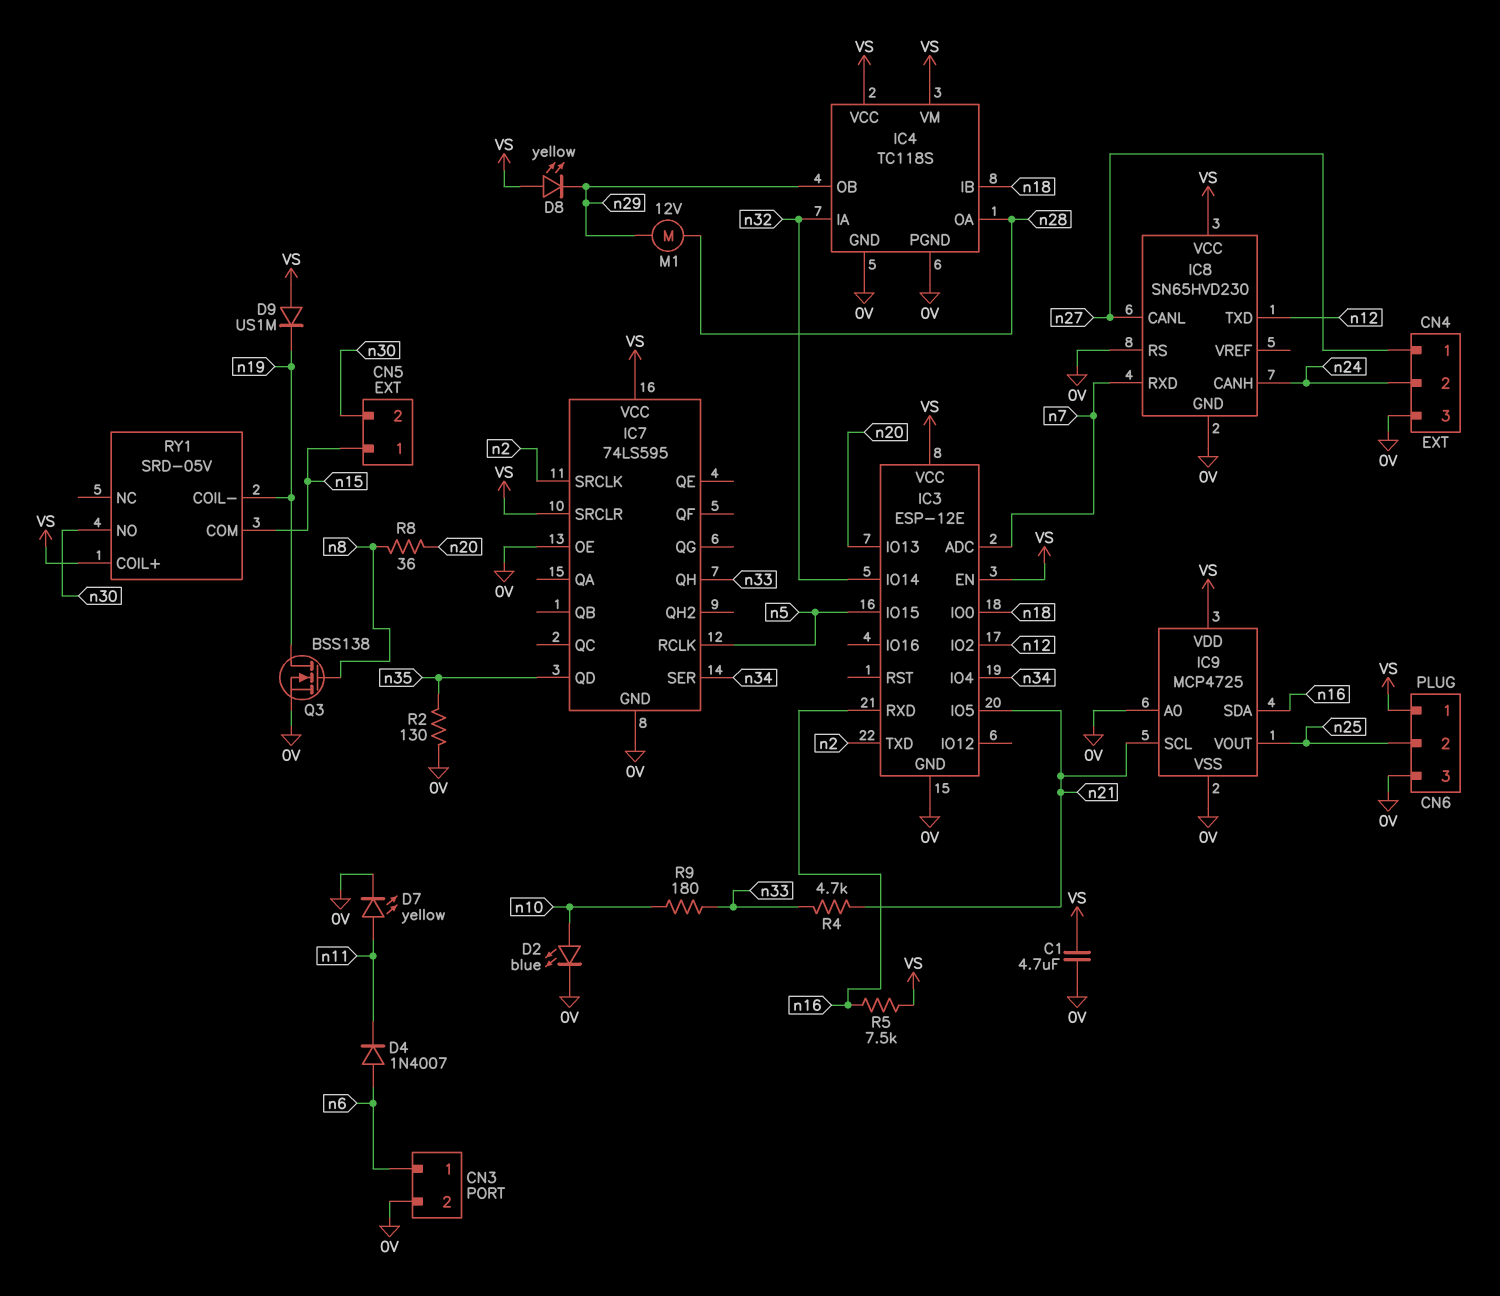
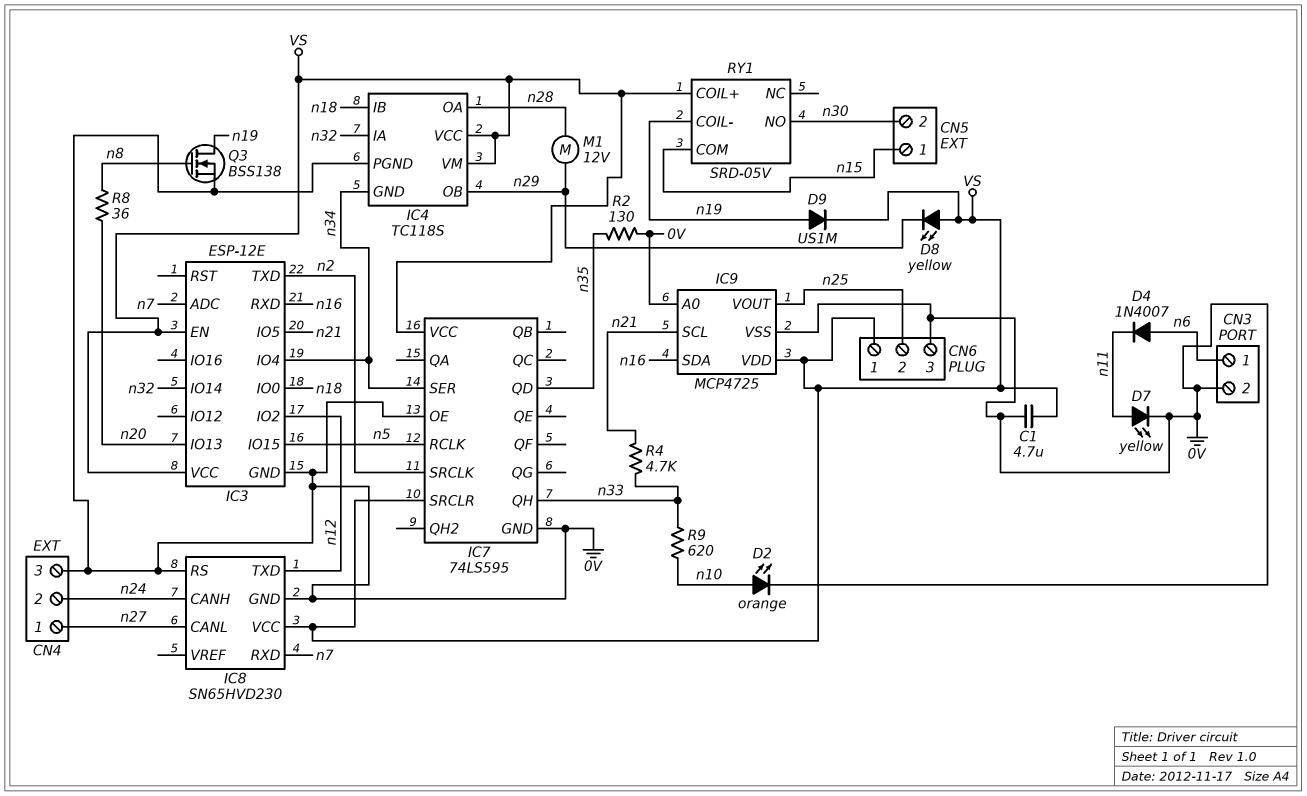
D2: LED blue (A n10, K 0V) -> LED orange (A n10, K 0V)
D9: diode US1M (A VS, K n19) -> diode US1M (A n19, K VS)
IC4 pin GND: 0V -> n34
R5: 7.5k (VS, n16) -> none
R9: 180 (n10, n33) -> 620 (n10, n33)

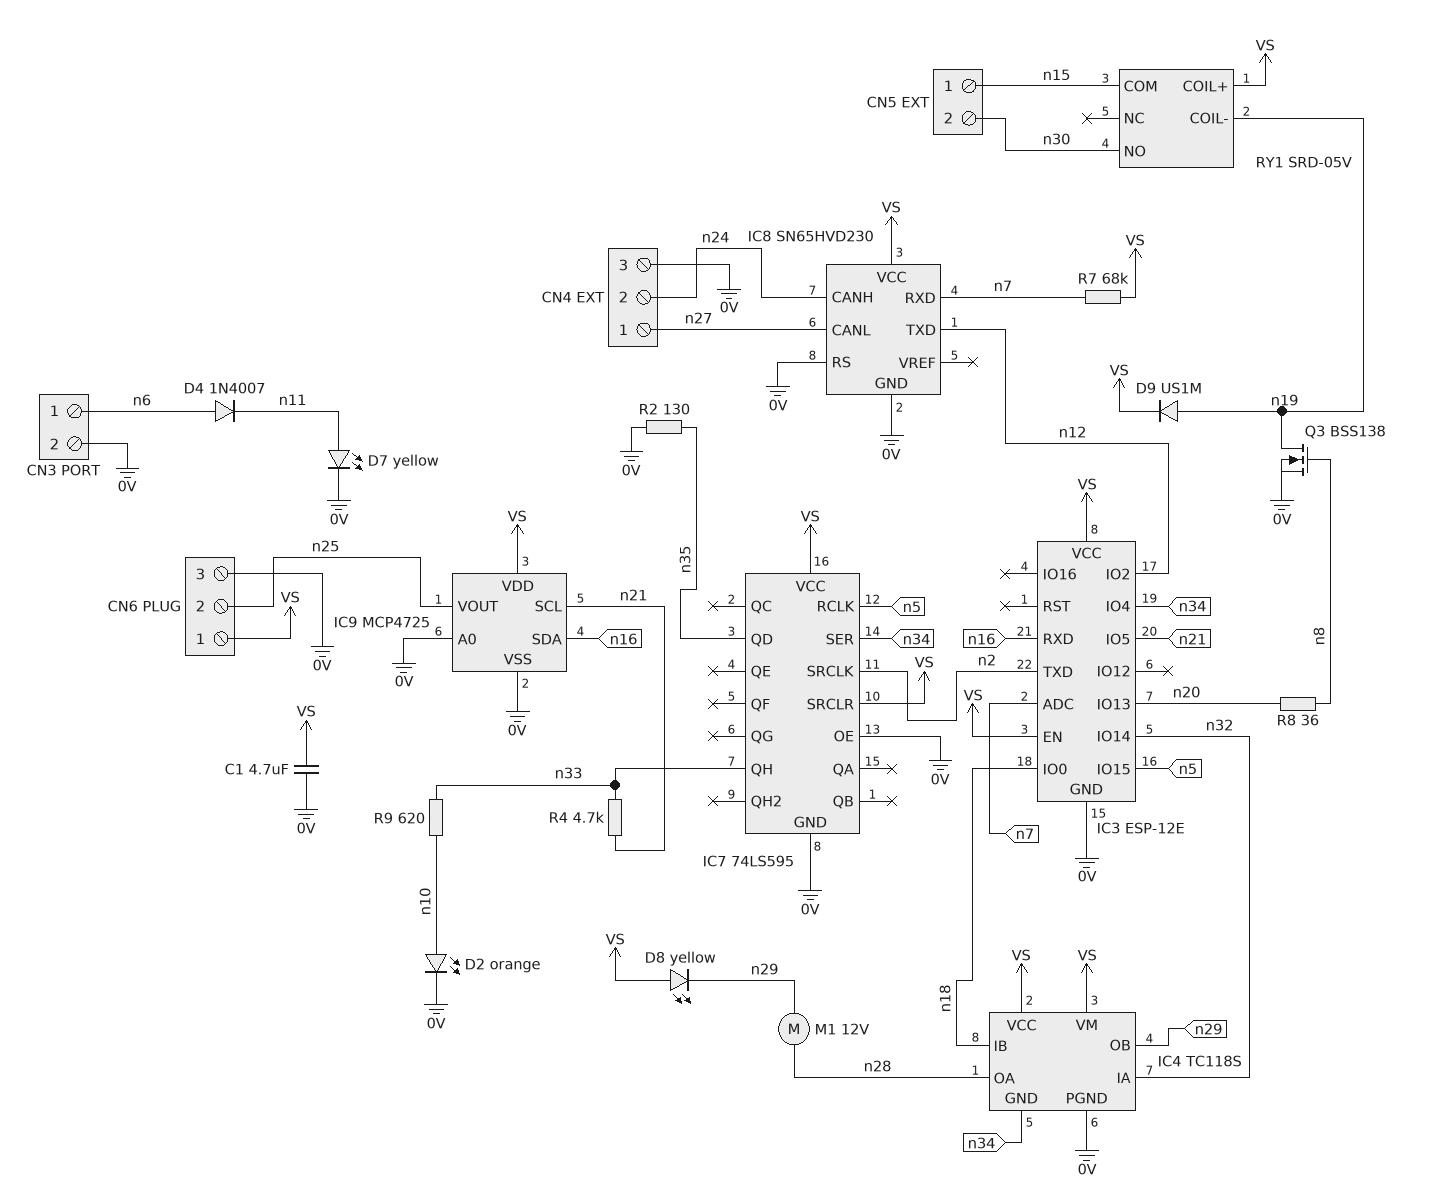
R7: none -> 68k (VS, n7)

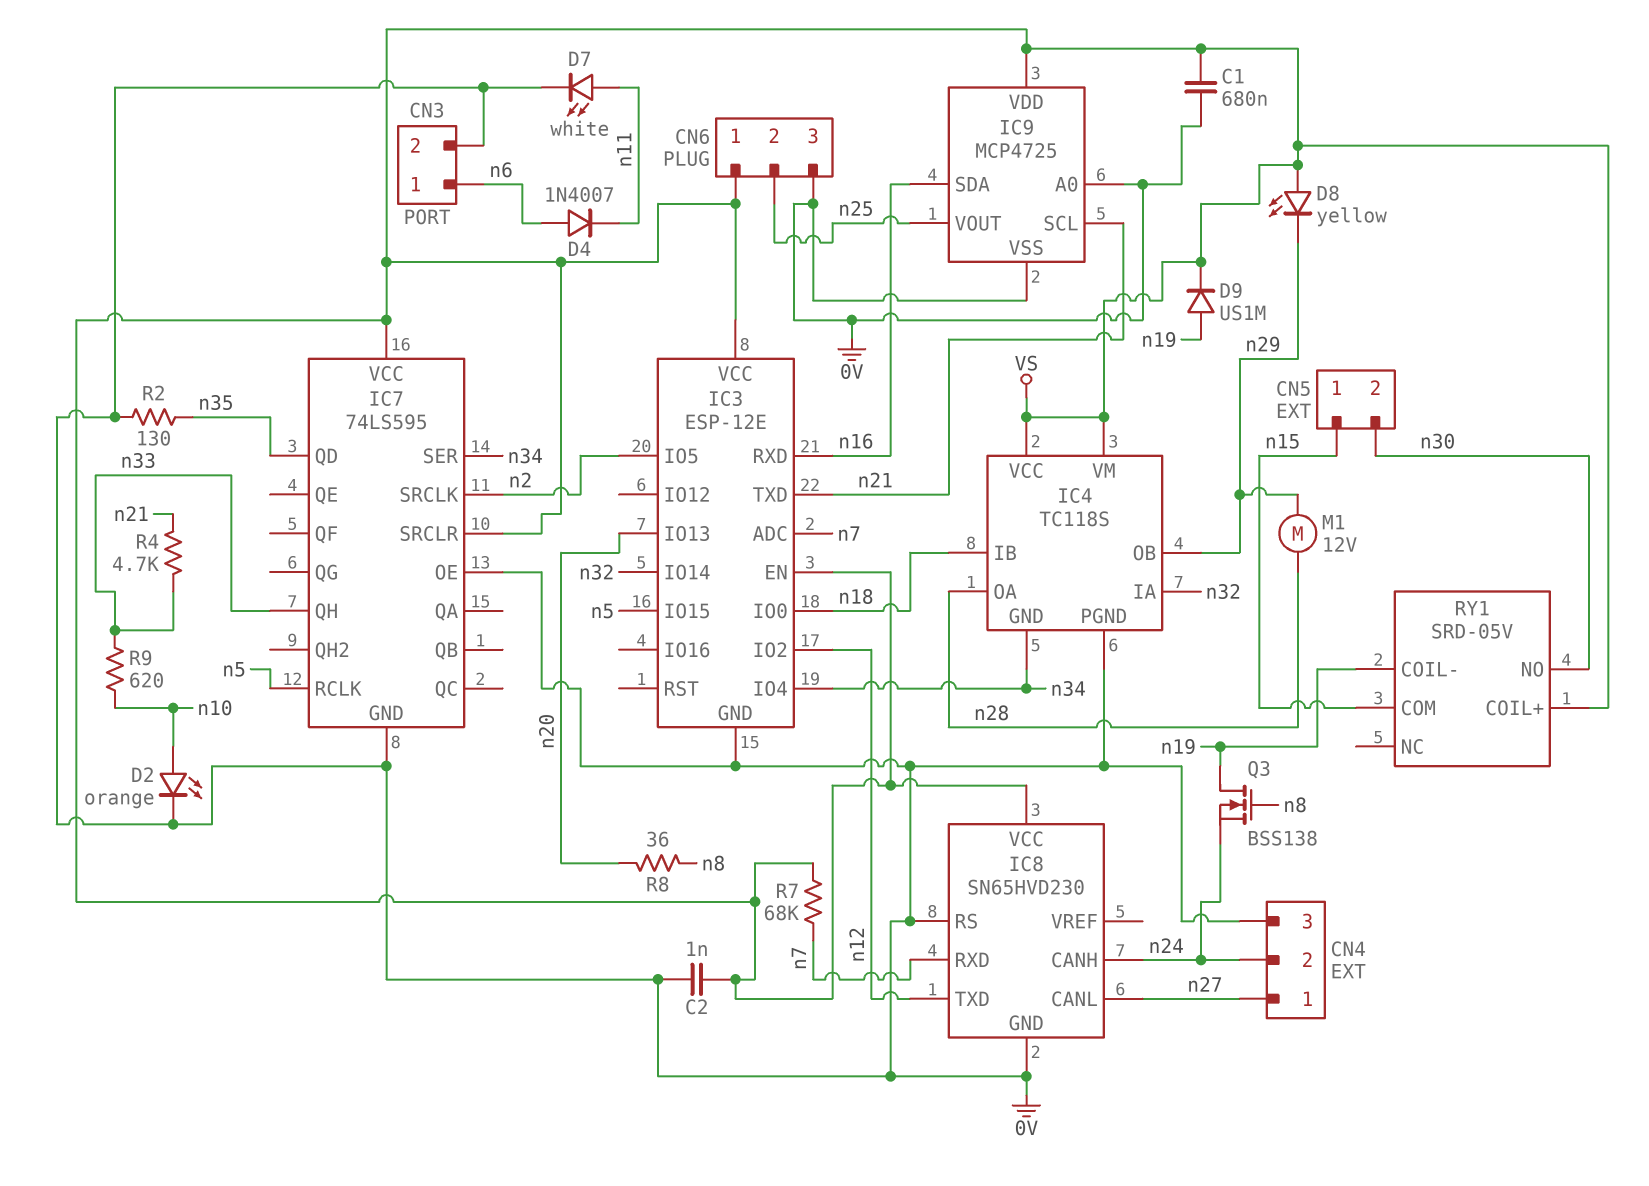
C1: 4.7uF (0V, VS) -> 680nF (0V, VS)
C2: none -> 1nF (0V, VS)
D7: LED yellow (A n11, K 0V) -> LED white (A n11, K 0V)
IC3 pin IO5: n21 -> n2
IC3 pin TXD: n2 -> n21
Q3: NMOS BSS138 (G n8, D n19, S 0V) -> NMOS BSS138 (G n8, D n19, S n24)

